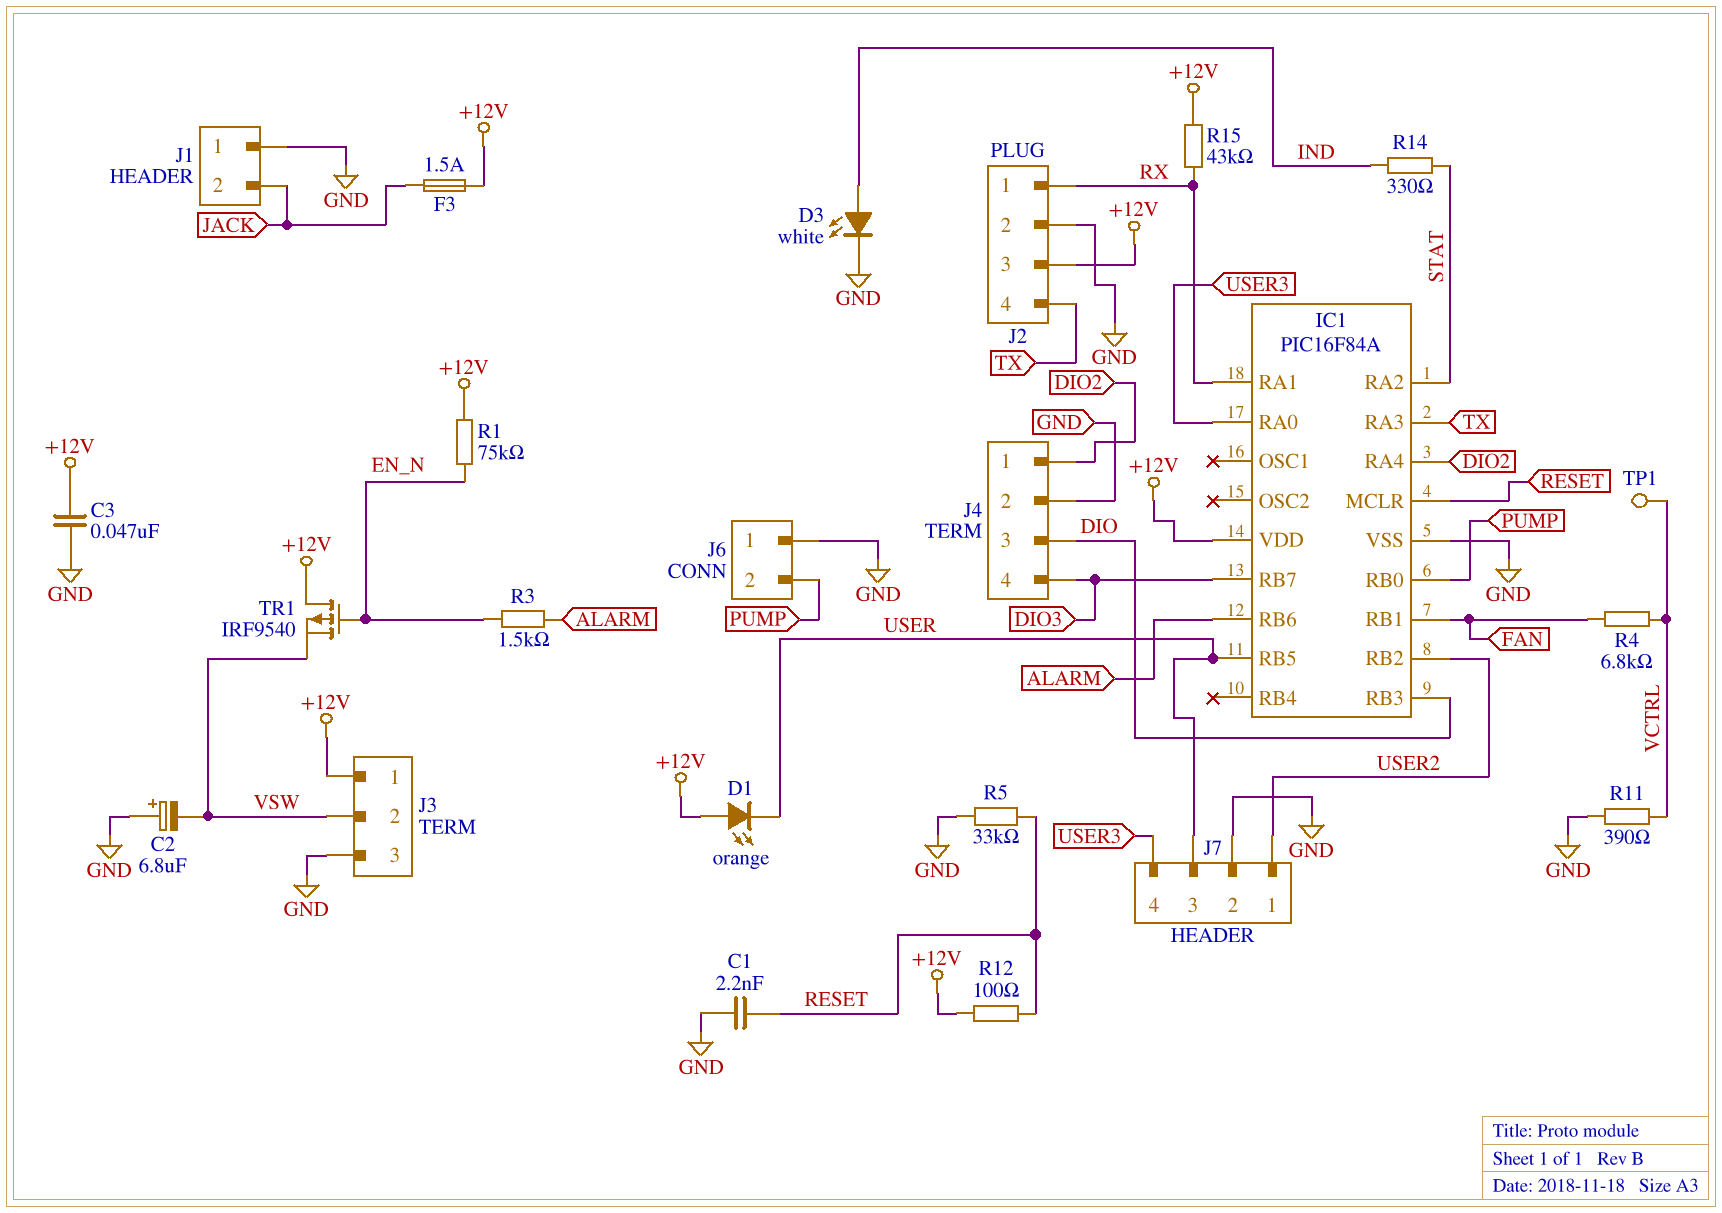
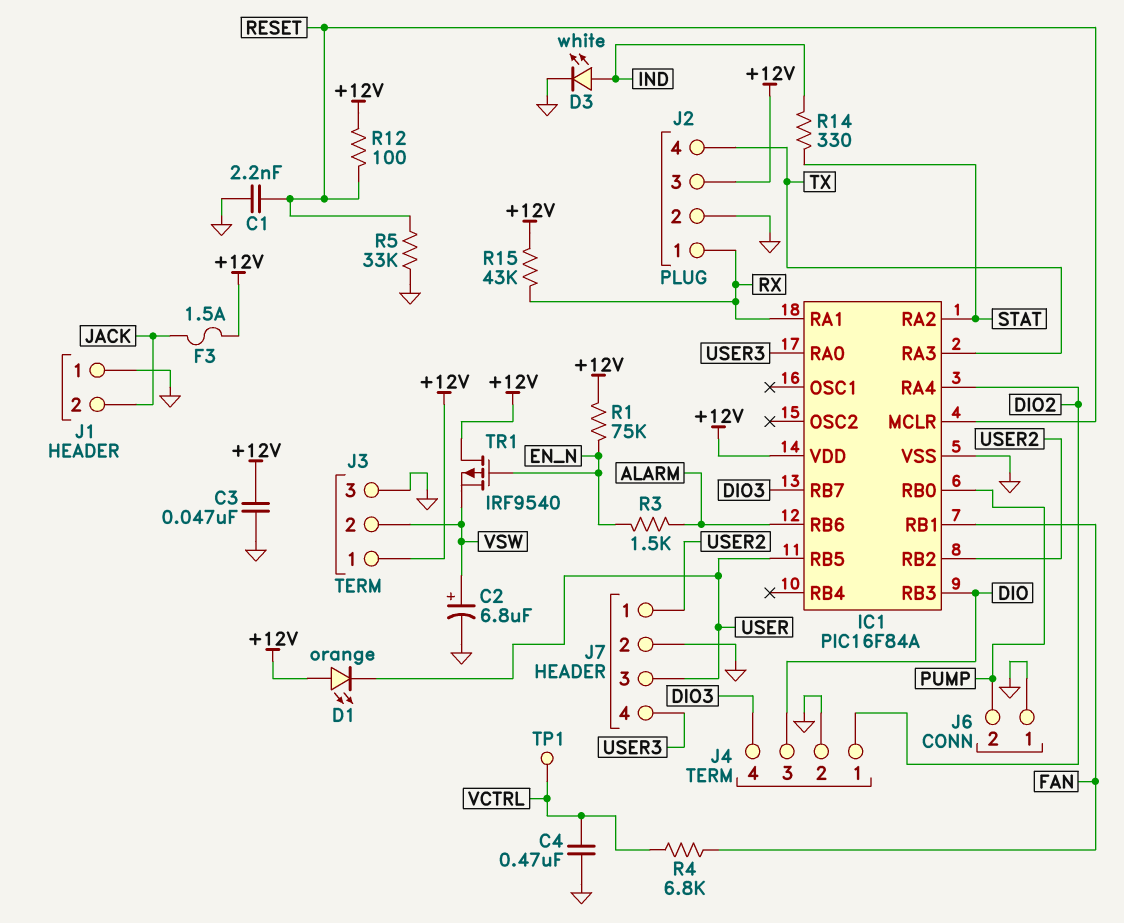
C2: 6.8uF (plus GND, minus VSW) -> 6.8uF (plus VSW, minus GND)
C4: none -> 470nF (GND, VCTRL)
R11: 390 (GND, VCTRL) -> none

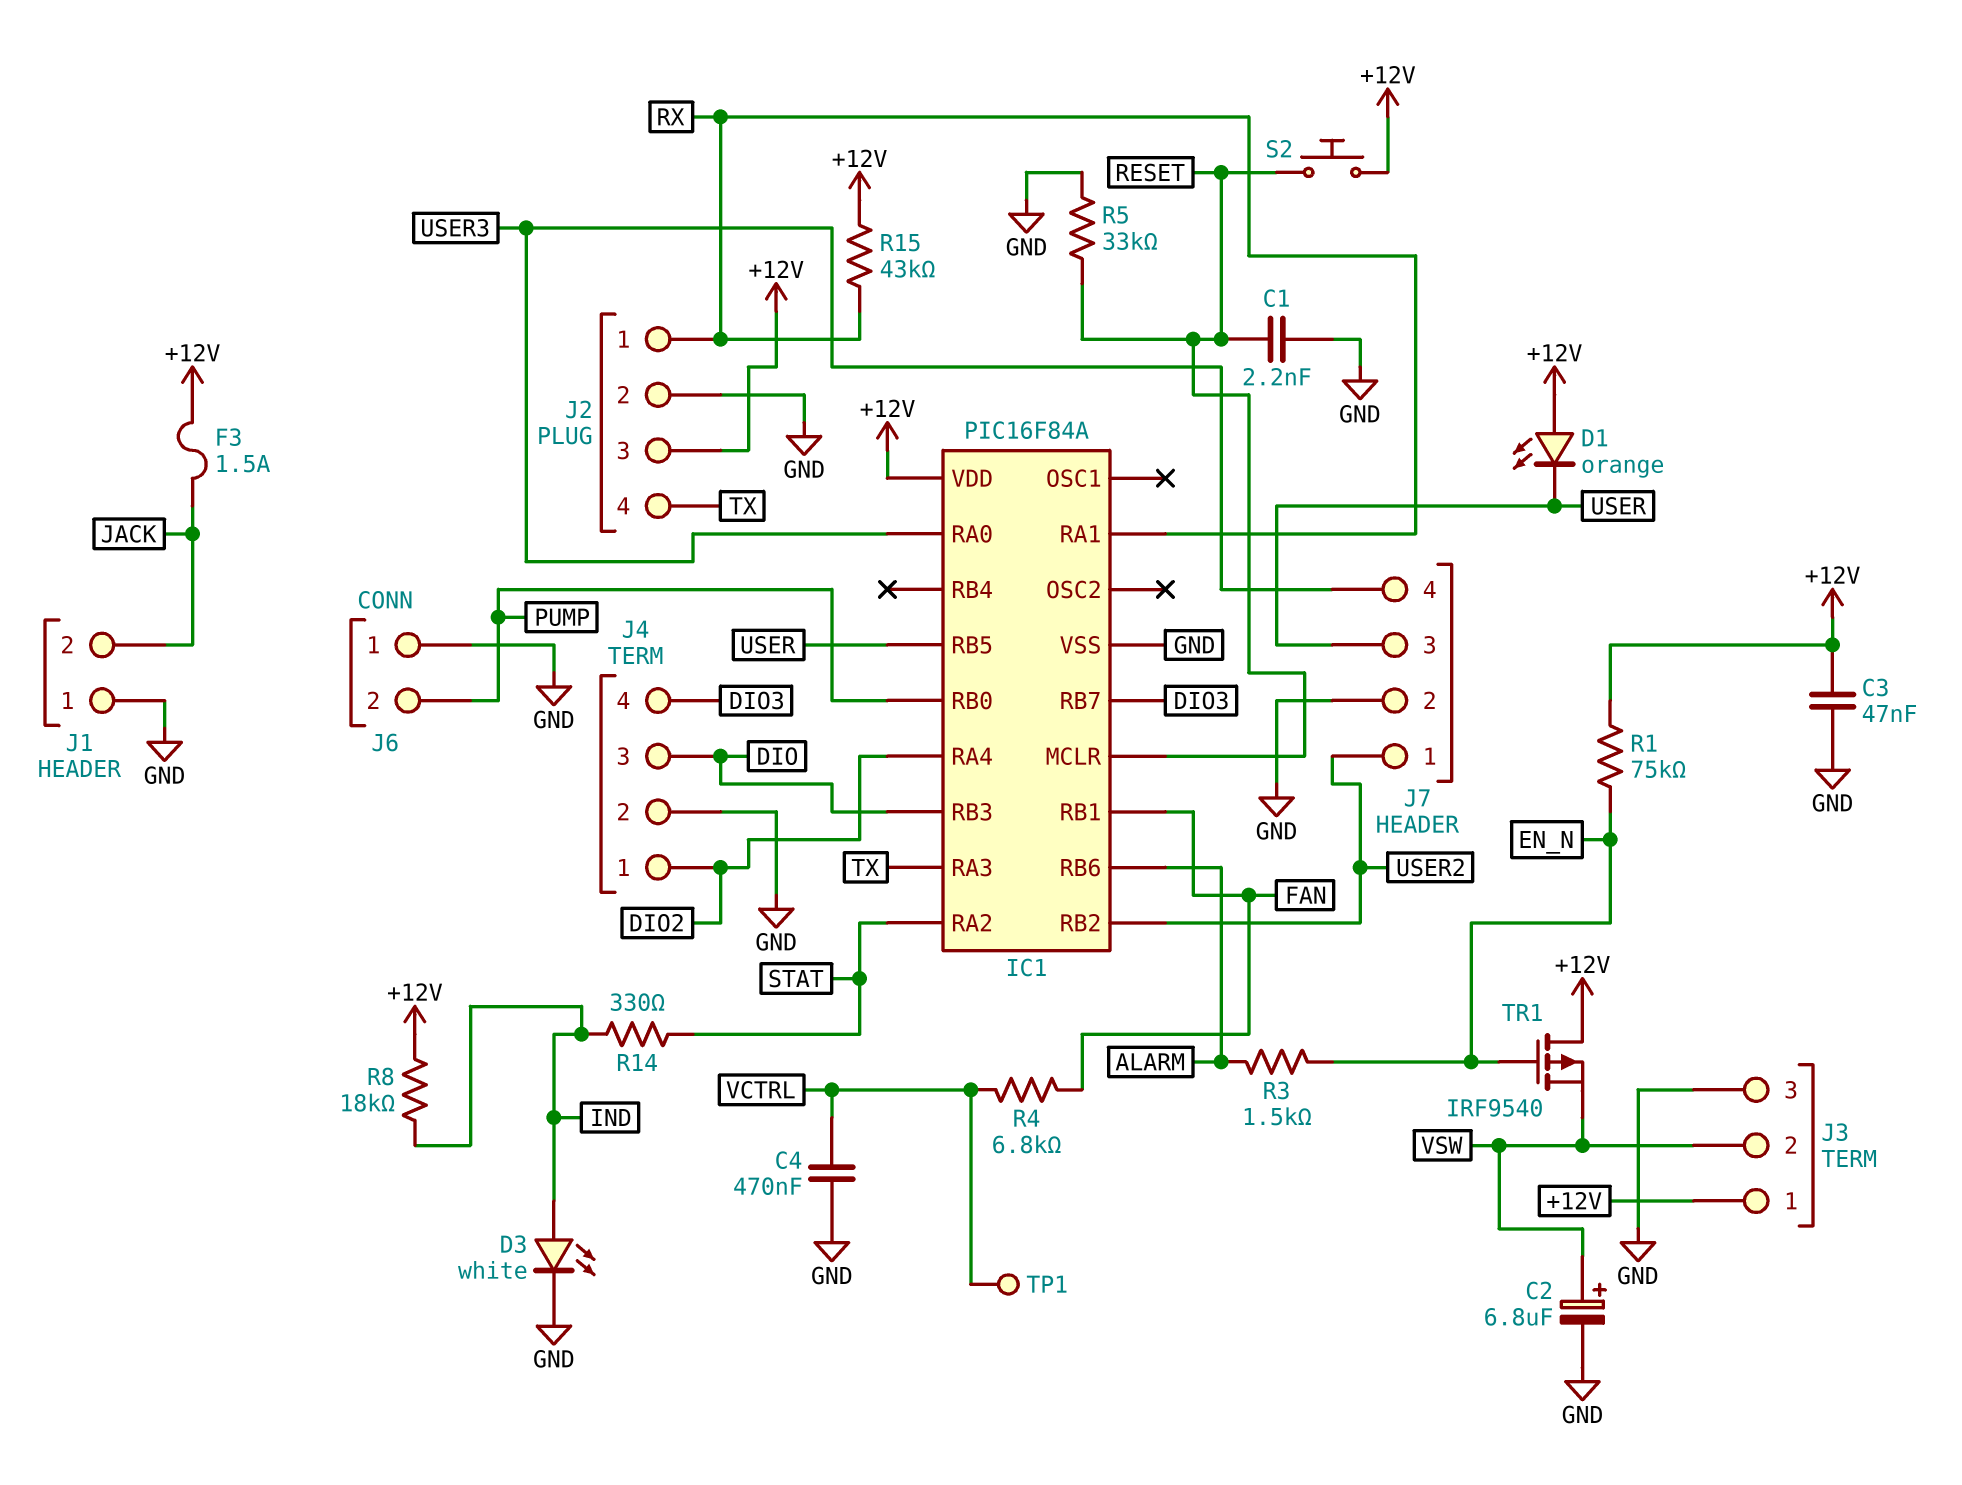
R8: none -> 18k (+12V, IND)
R12: 100 (+12V, RESET) -> none
S2: none -> button (+12V, RESET)

